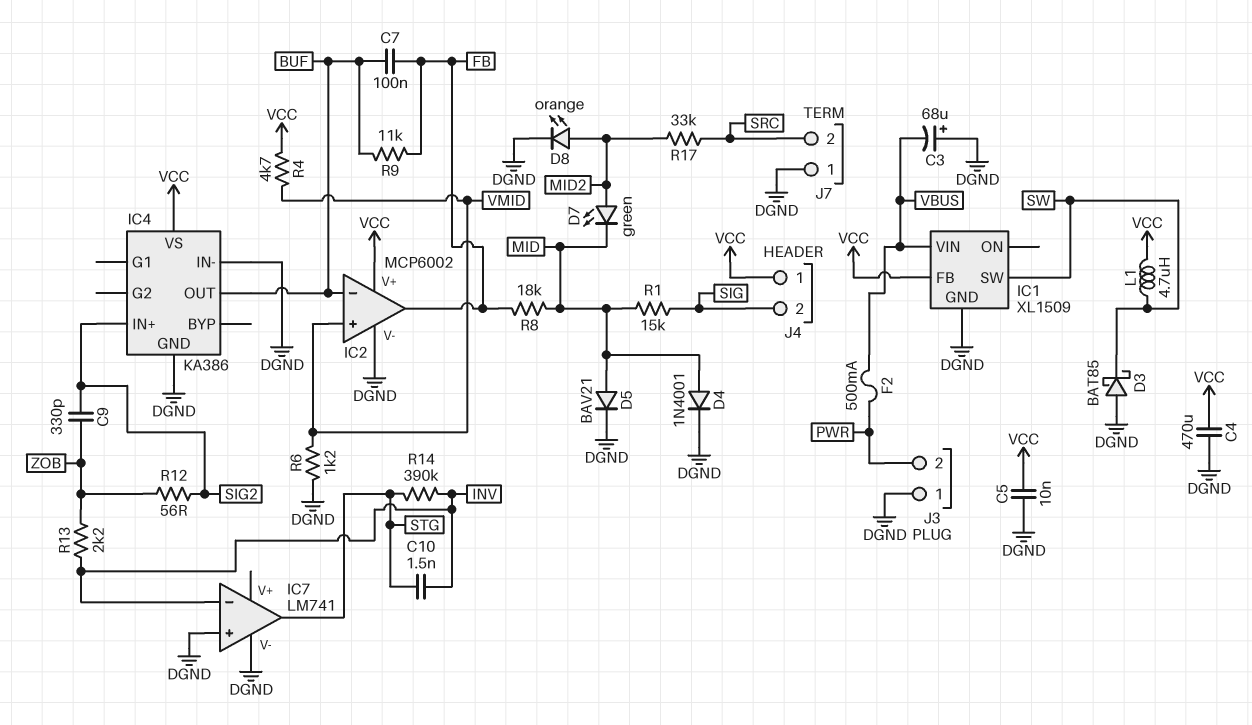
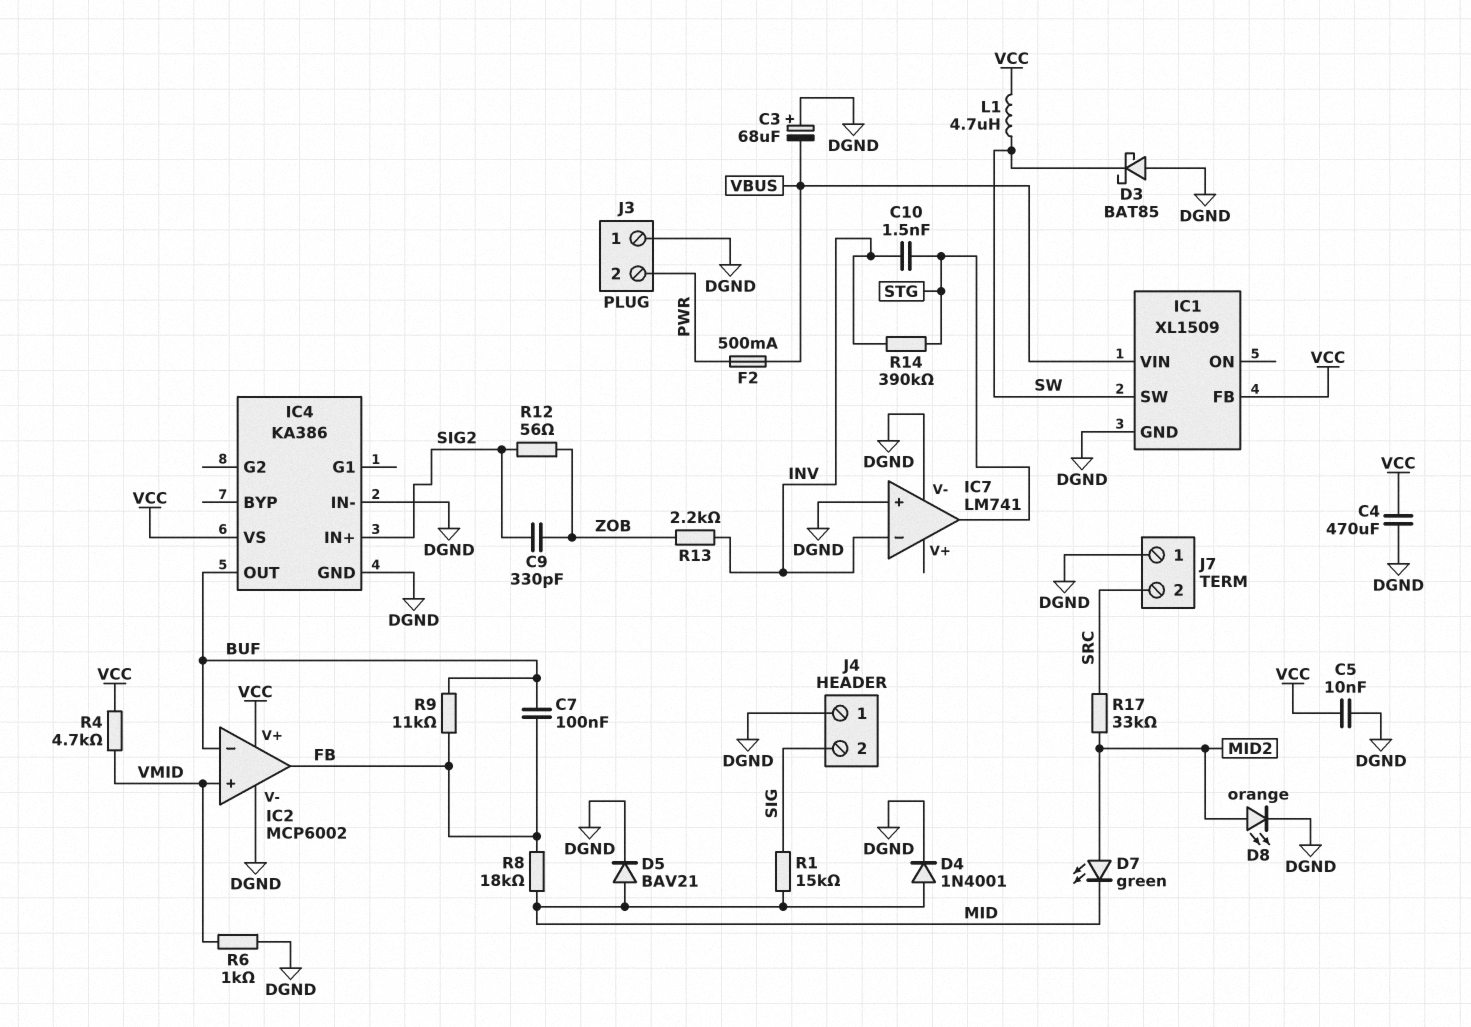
J4 pin 1: VCC -> DGND
R6: 1.2k (DGND, VMID) -> 1k (DGND, VMID)

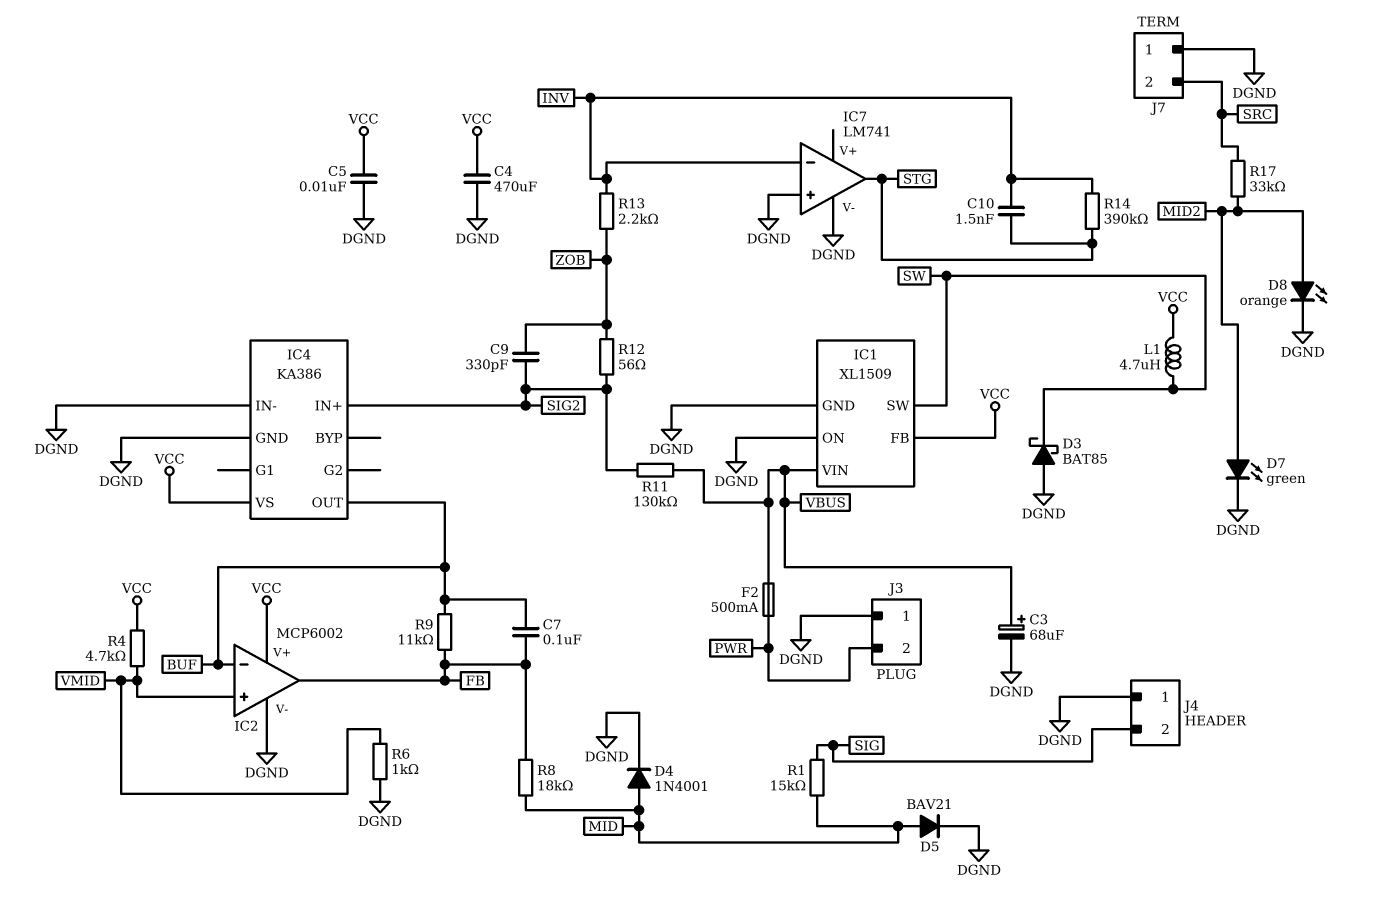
C3: 68uF (plus DGND, minus VBUS) -> 68uF (plus VBUS, minus DGND)
D7: LED green (A MID2, K MID) -> LED green (A MID2, K DGND)
IC1 pin ON: none -> DGND
R11: none -> 130k (SIG2, VBUS)

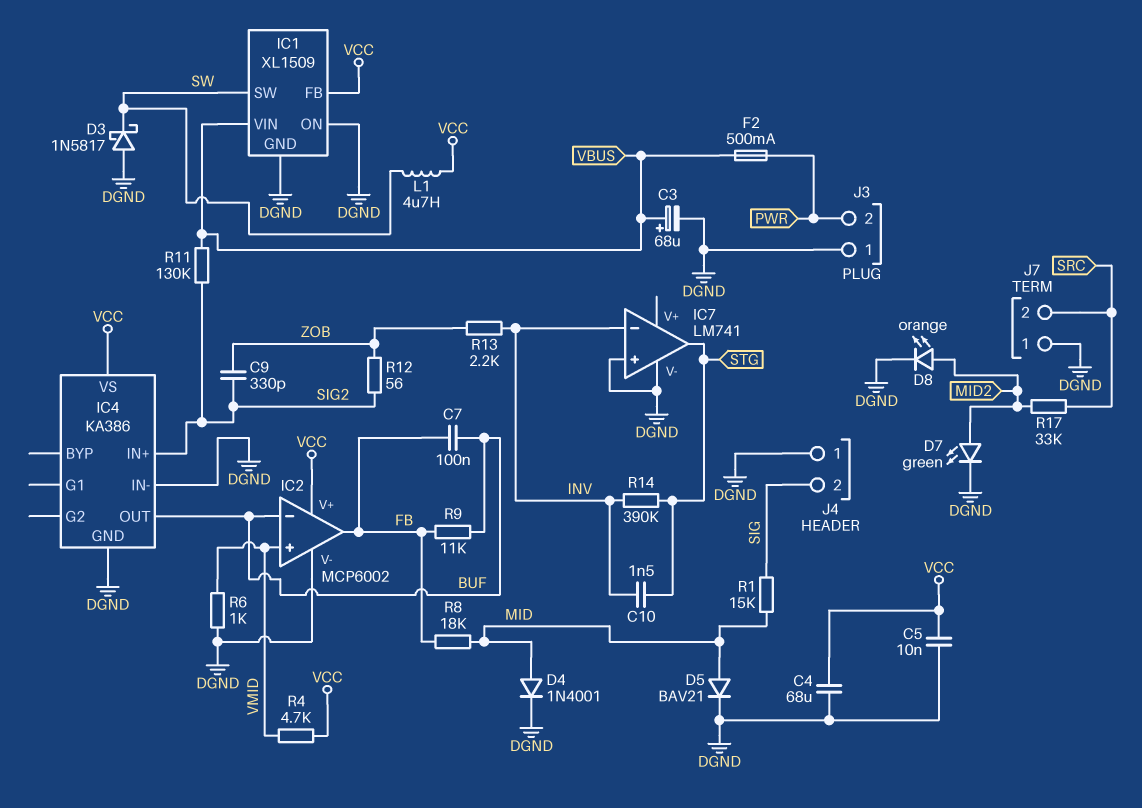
C4: 470uF (DGND, VCC) -> 68uF (DGND, VCC)
D3: schottky BAT85 (A DGND, K SW) -> schottky 1N5817 (A DGND, K SW)

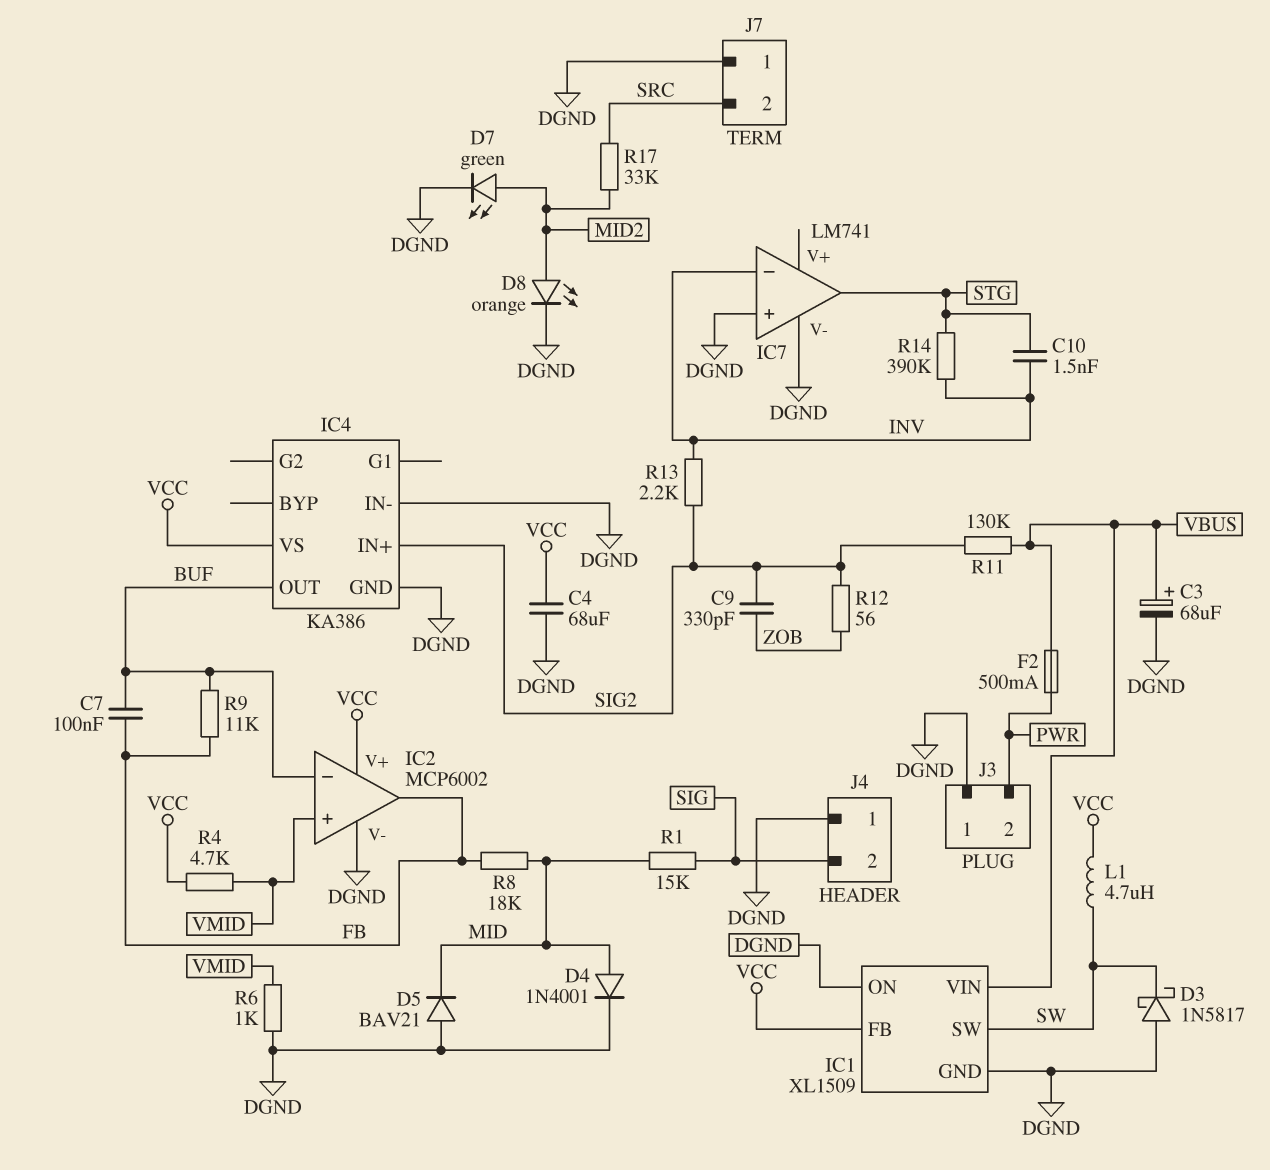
C5: 10nF (DGND, VCC) -> none
D5: diode BAV21 (A MID, K DGND) -> diode BAV21 (A DGND, K MID)
R13: 2.2k (INV, ZOB) -> 2.2k (INV, SIG2)

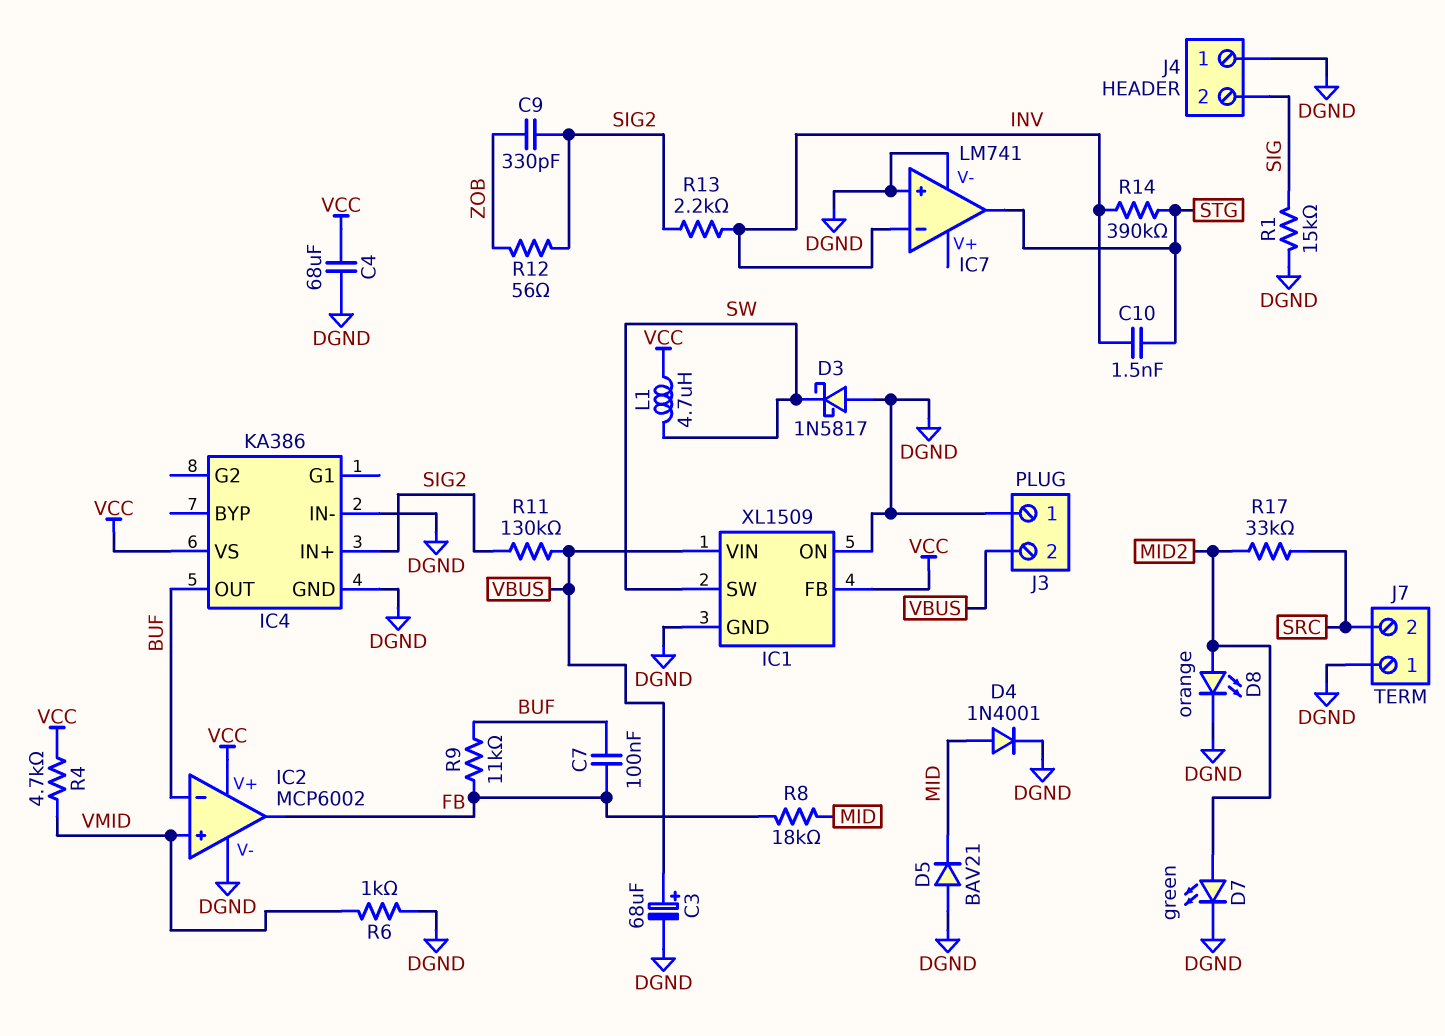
F2: 500mA (PWR, VBUS) -> none
J3 pin 2: PWR -> VBUS
R1: 15k (MID, SIG) -> 15k (DGND, SIG)

